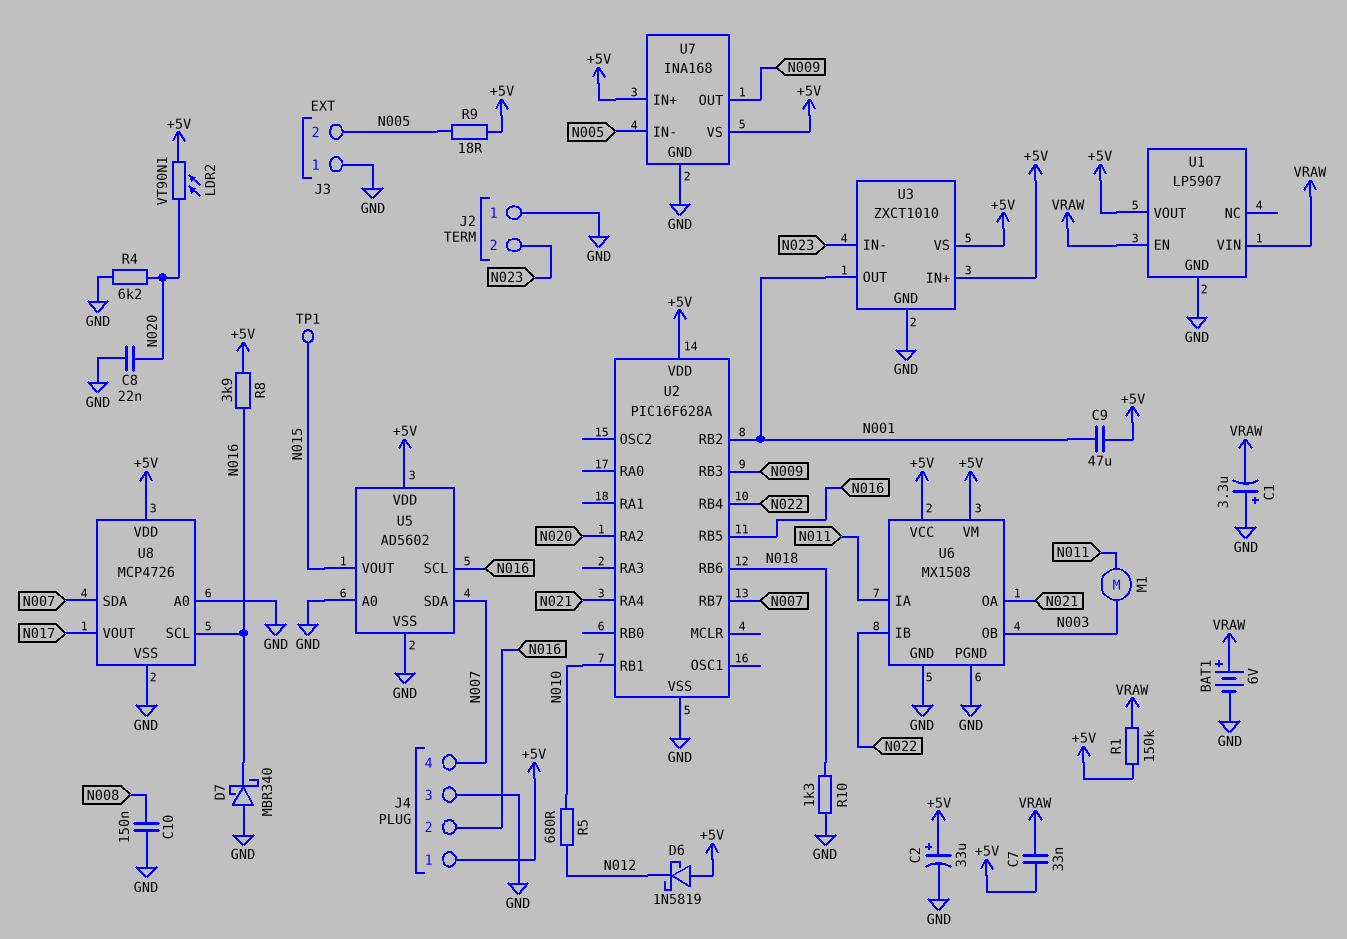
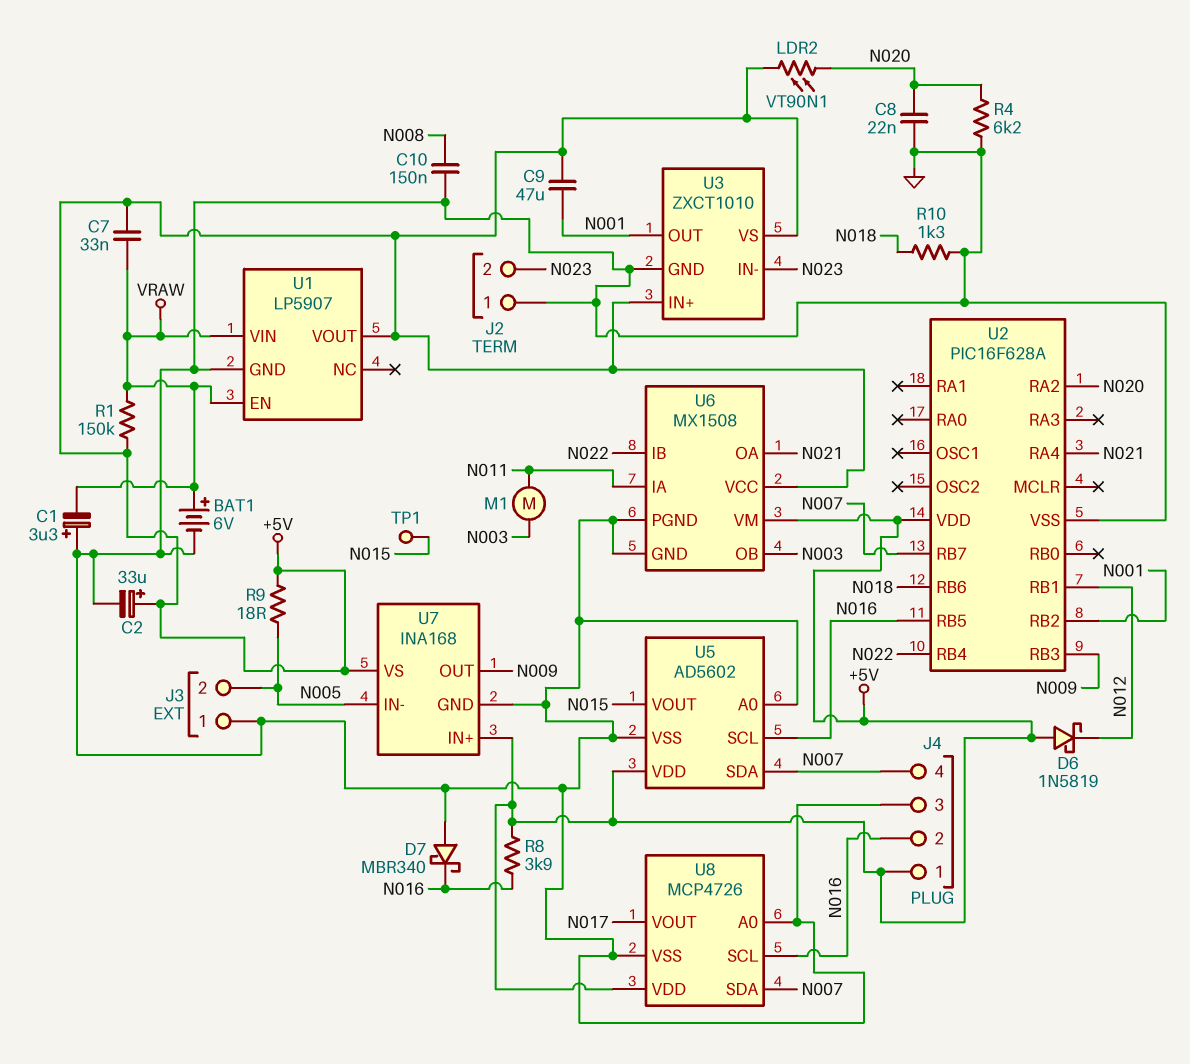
R5: 680 (N010, N012) -> none
U2 pin RB1: N010 -> N012

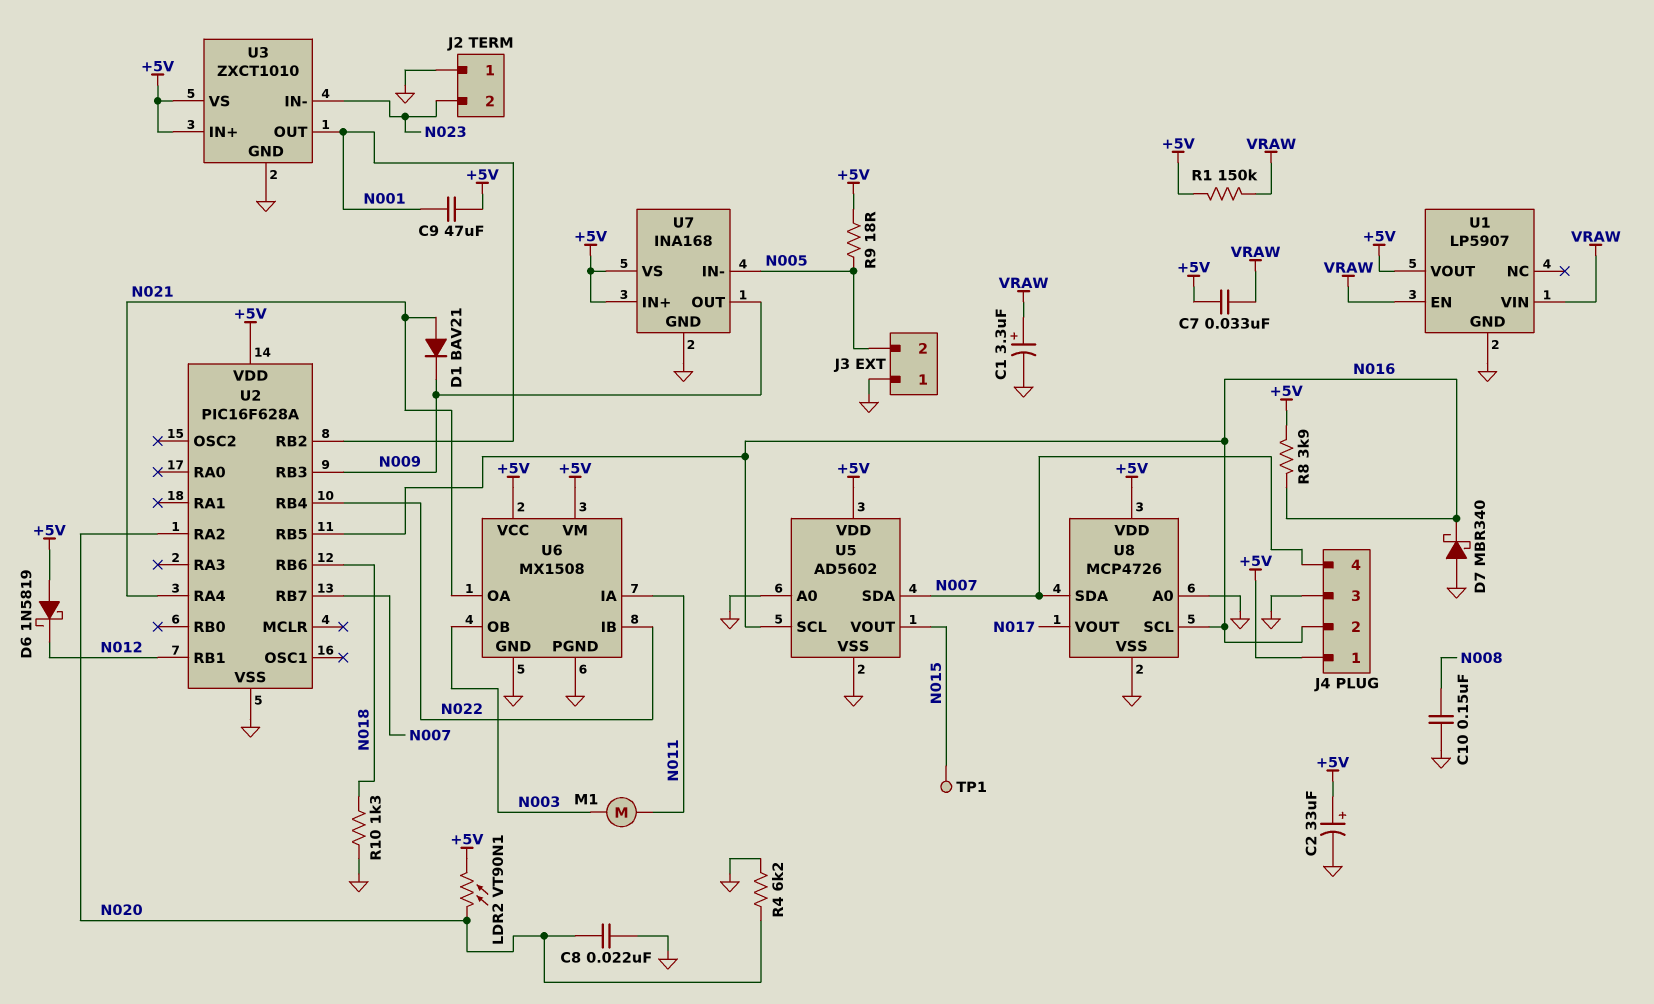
BAT1: 6V (plus VRAW, minus GND) -> none
C1: 3.3uF (plus GND, minus VRAW) -> 3.3uF (plus VRAW, minus GND)
D1: none -> diode BAV21 (A N021, K N009)

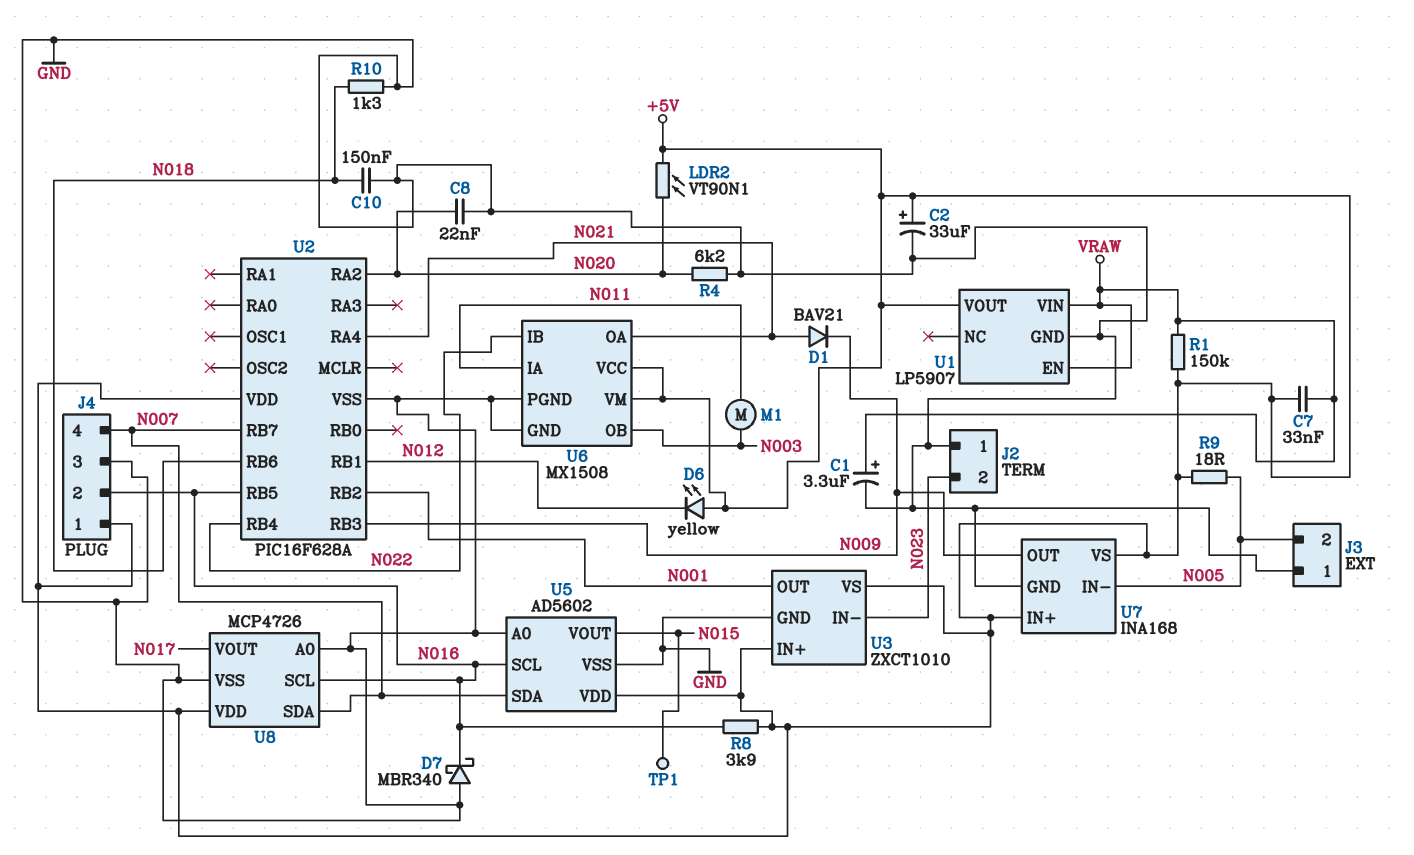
C9: 47uF (+5V, N001) -> none
C10: 150nF (GND, N008) -> 150nF (GND, N018)
D6: schottky 1N5819 (A +5V, K N012) -> LED yellow (A +5V, K N012)

